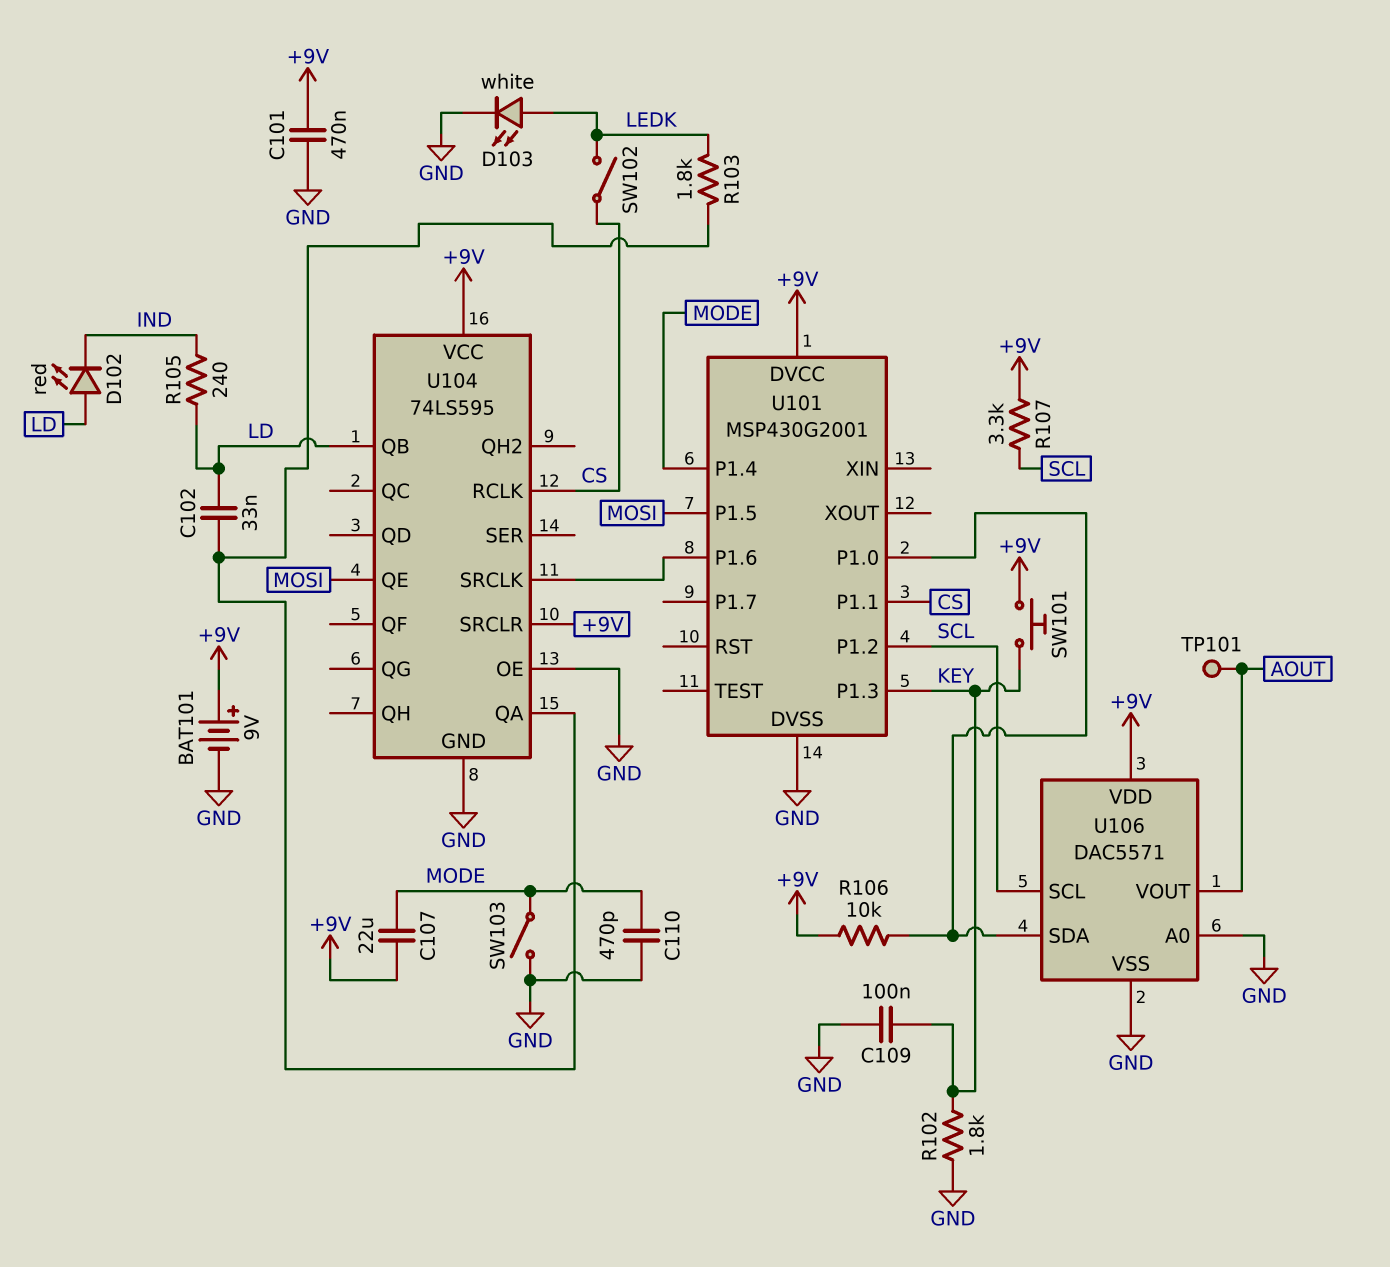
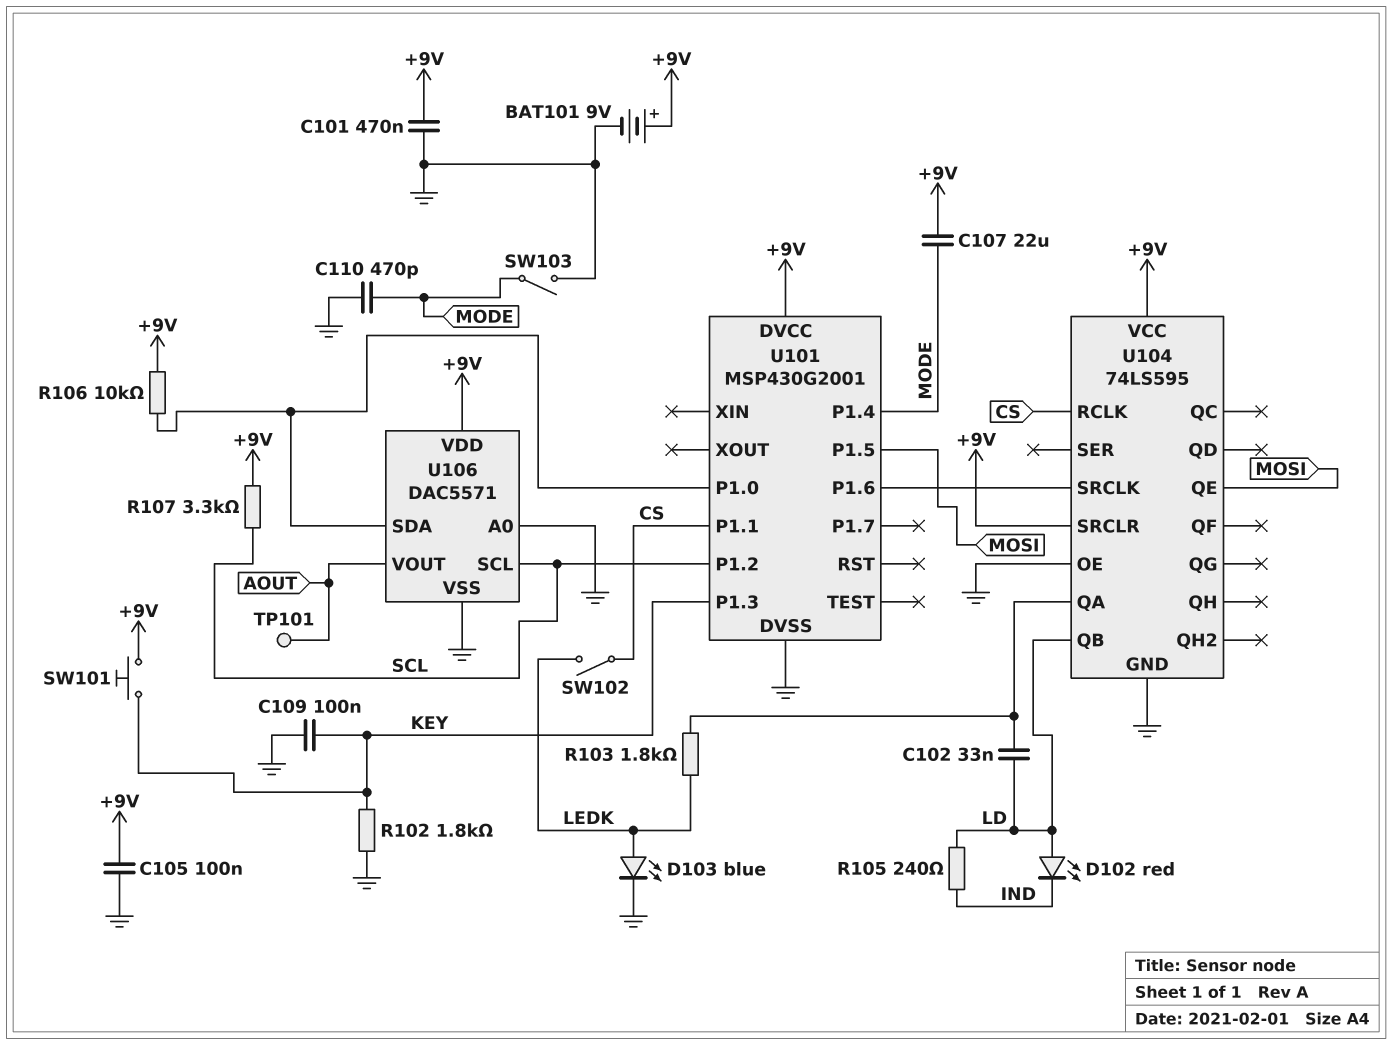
C105: none -> 100nF (+9V, GND)
D103: LED white (A LEDK, K GND) -> LED blue (A LEDK, K GND)

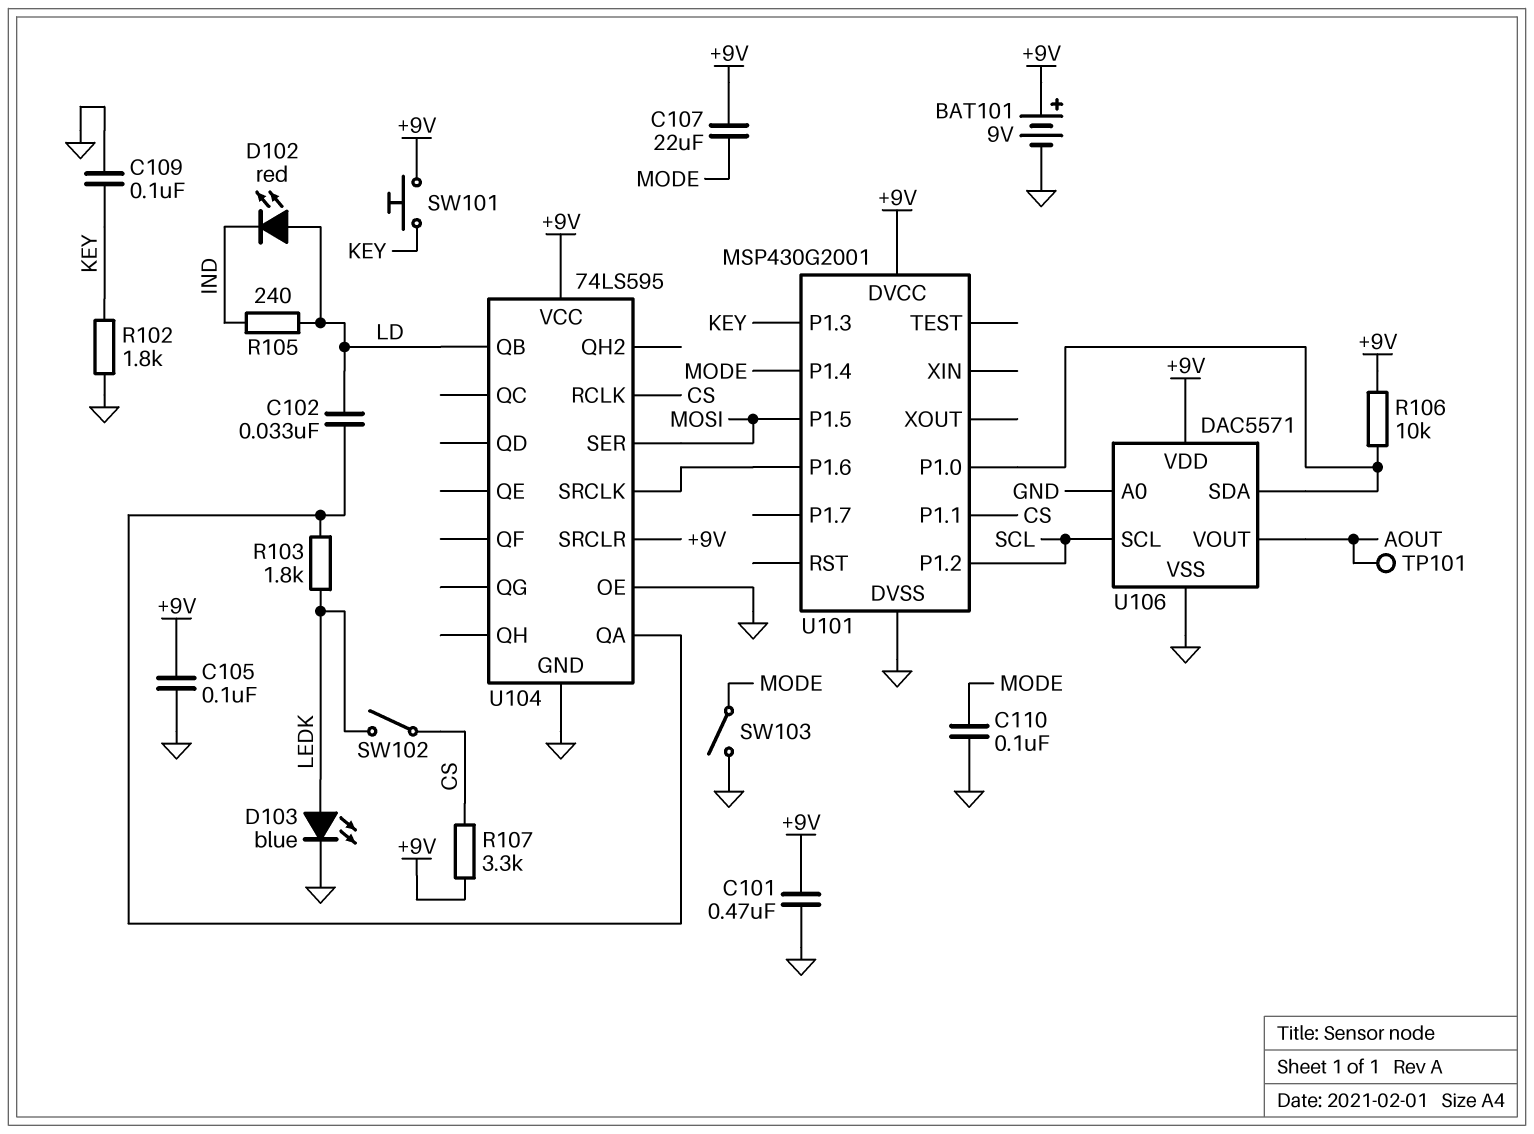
C110: 470pF (GND, MODE) -> 100nF (GND, MODE)
R107: 3.3k (+9V, SCL) -> 3.3k (+9V, CS)
U104 pin QE: MOSI -> none
U104 pin SER: none -> MOSI

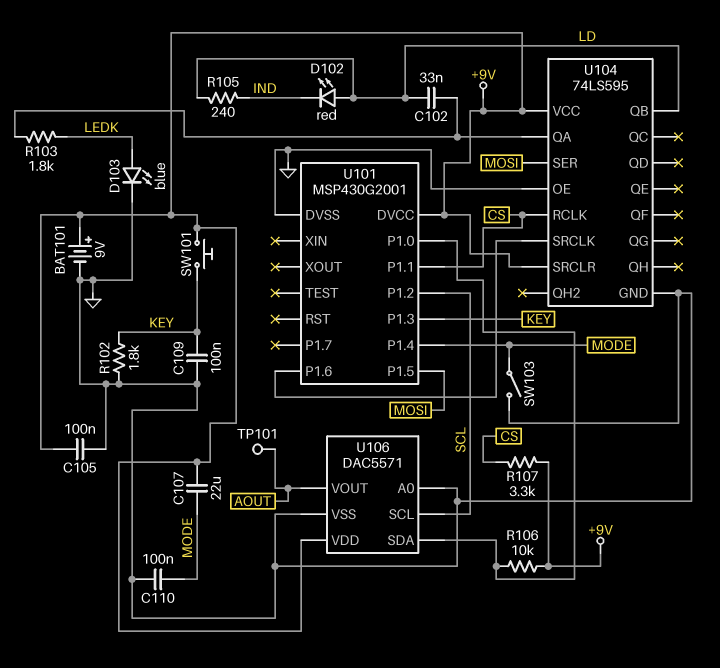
C101: 470nF (+9V, GND) -> none
SW102: switch (CS, LEDK) -> none

